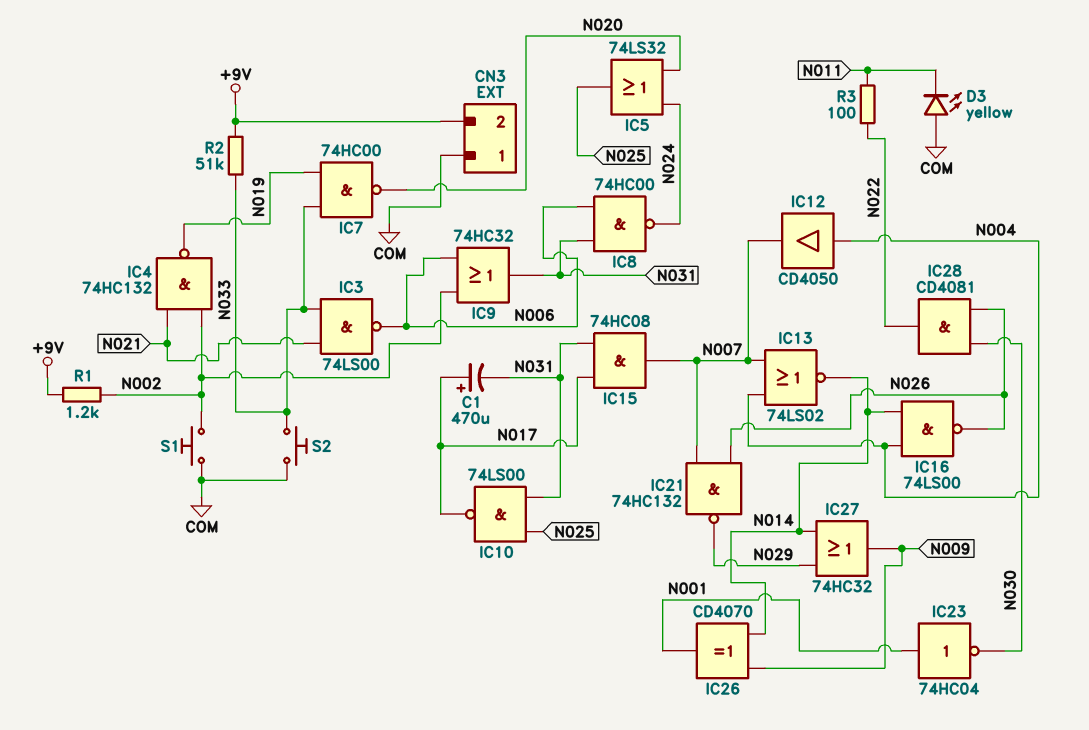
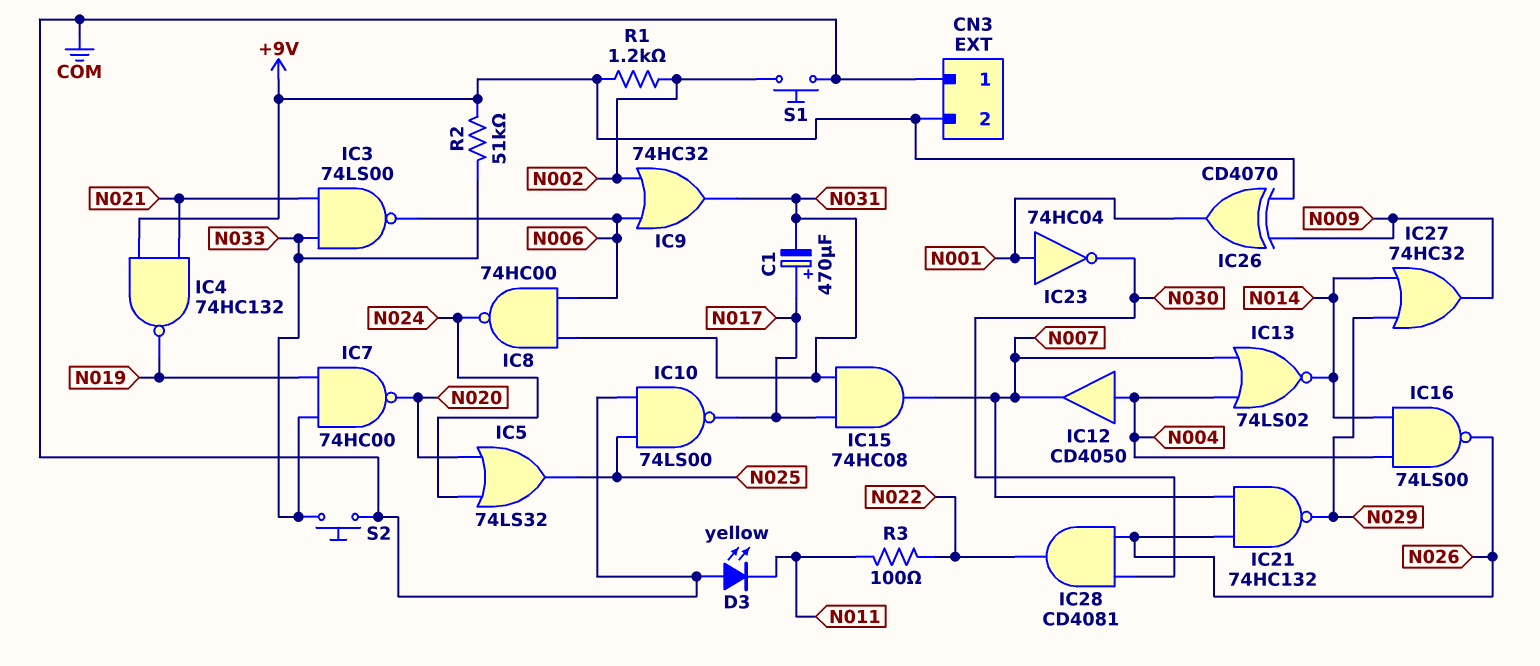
IC4: NAND 74HC132 (in N002, in N021, out N019) -> NAND 74HC132 (in +9V, in N021, out N019)
IC10: NAND 74LS00 (in N025, in N031, out N017) -> NAND 74LS00 (in COM, in N025, out N017)
IC26: XOR CD4070 (in N009, in N014, out N001) -> XOR CD4070 (in +9V, in N009, out N001)

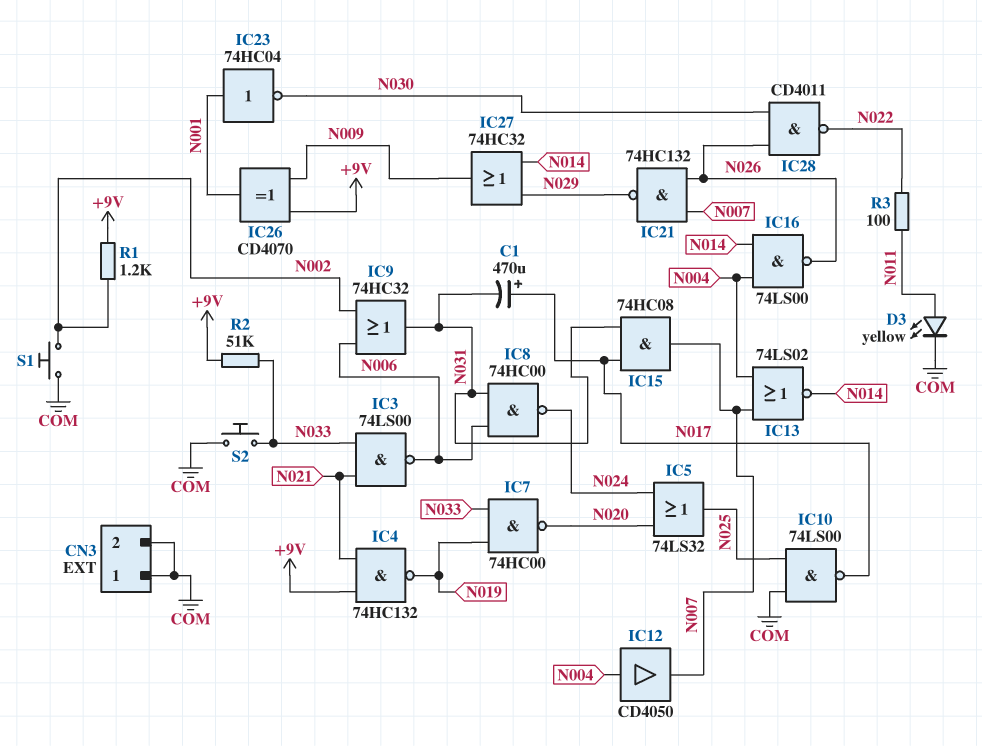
CN3 pin 2: +9V -> COM
D3: LED yellow (A COM, K N011) -> LED yellow (A N011, K COM)
IC28: AND CD4081 (in N026, in N030, out N022) -> NAND CD4011 (in N026, in N030, out N022)

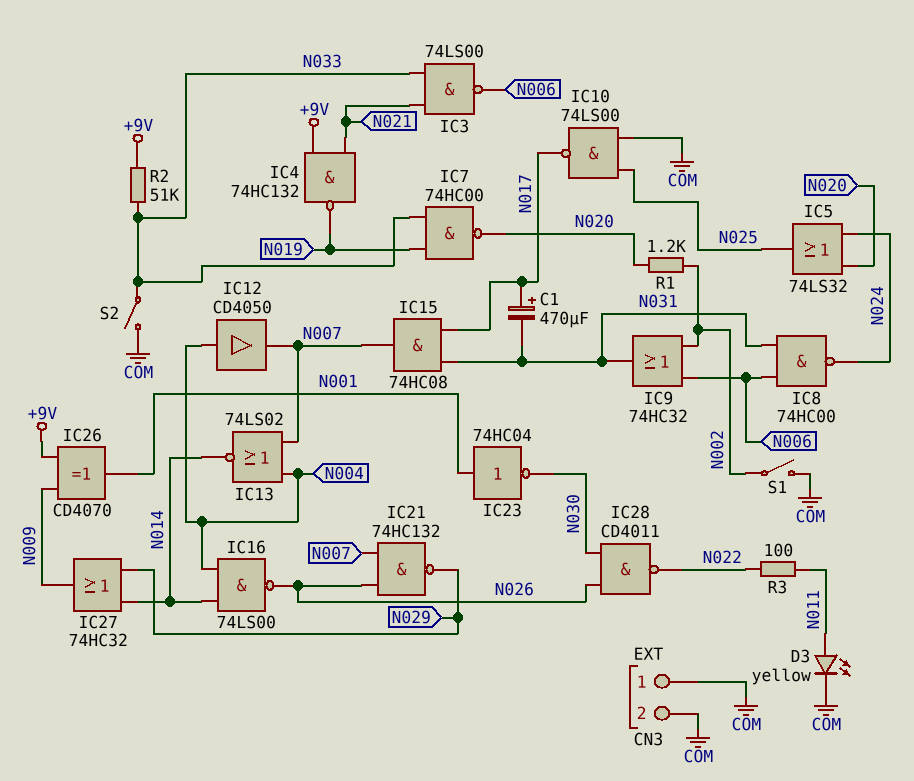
R1: 1.2k (+9V, N002) -> 1.2k (N002, N020)
S1: button (COM, N002) -> switch (COM, N002)
S2: button (COM, N033) -> switch (COM, N033)

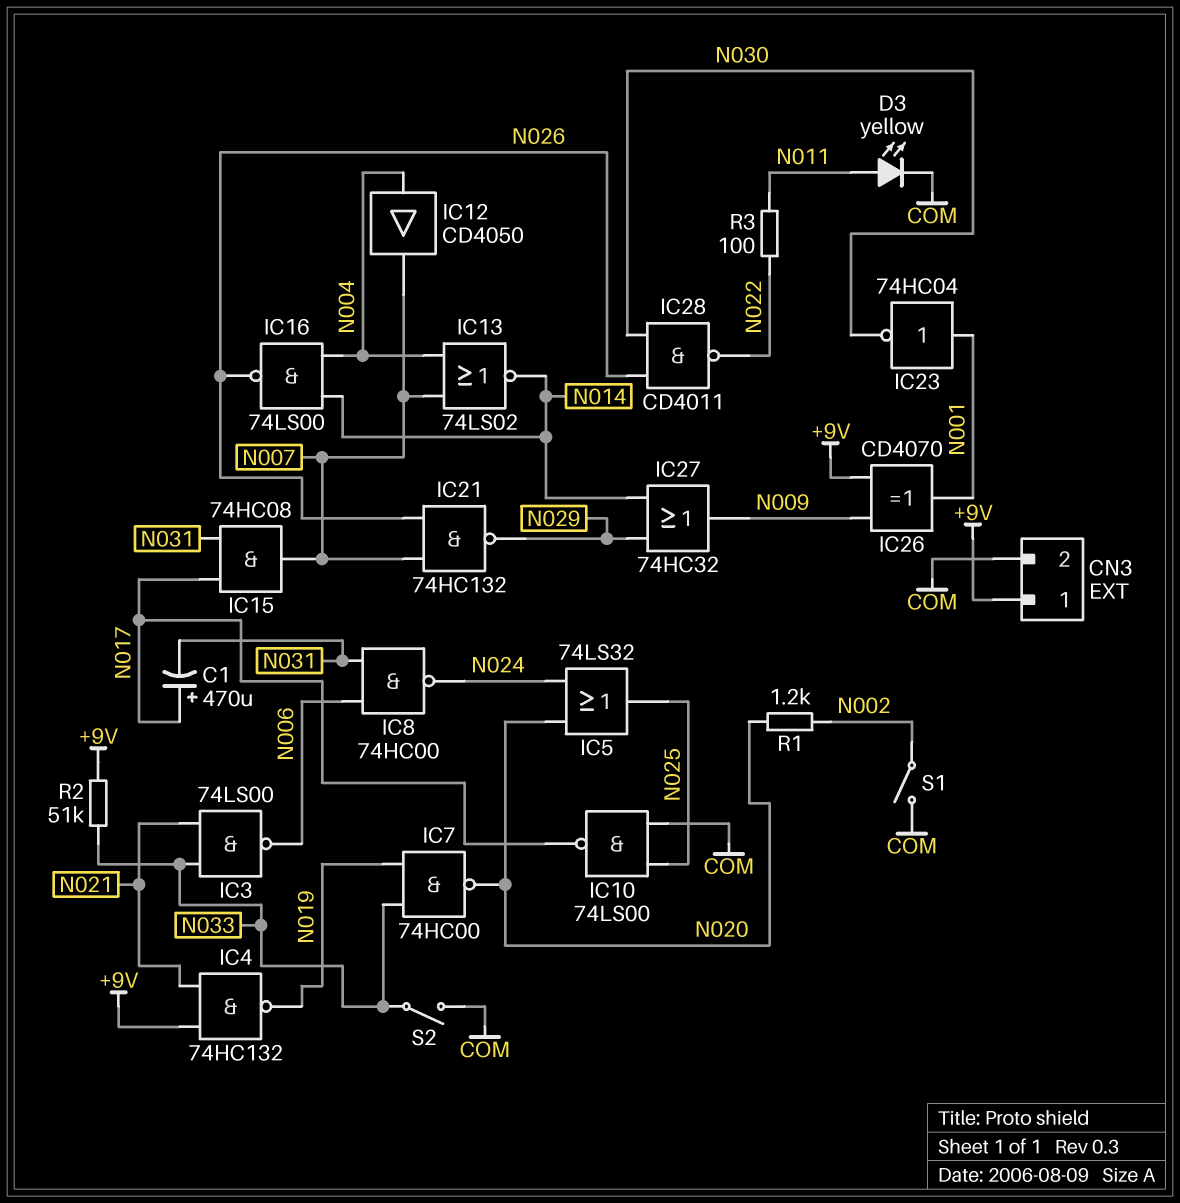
CN3 pin 1: COM -> +9V
IC9: OR 74HC32 (in N002, in N006, out N031) -> none

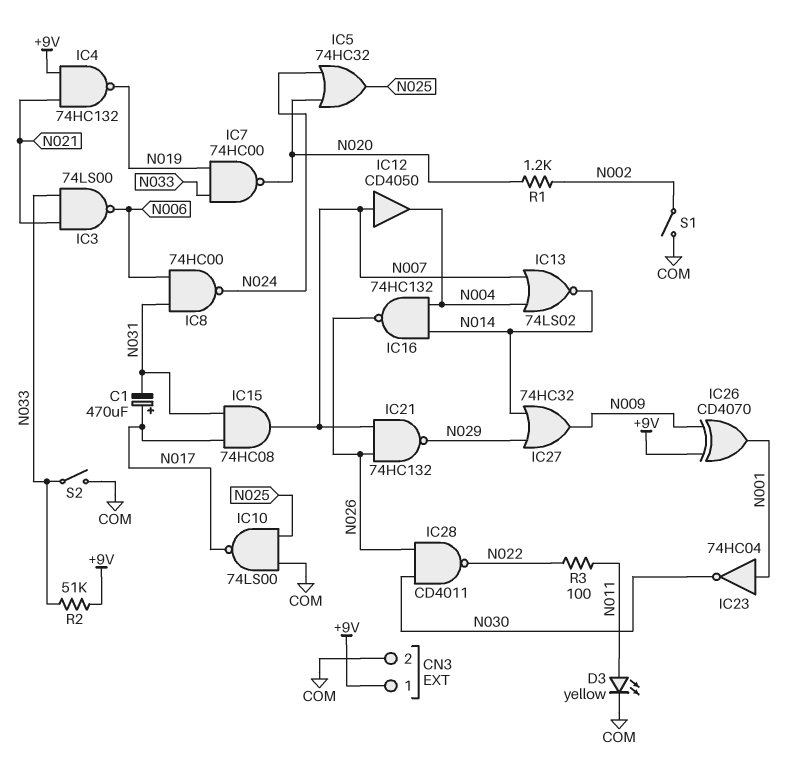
IC5: OR 74LS32 (in N020, in N024, out N025) -> OR 74HC32 (in N020, in N024, out N025)
IC12: buffer CD4050 (in N004, out N007) -> buffer CD4050 (in N007, out N004)
IC16: NAND 74LS00 (in N004, in N014, out N026) -> NAND 74HC132 (in N004, in N014, out N026)

